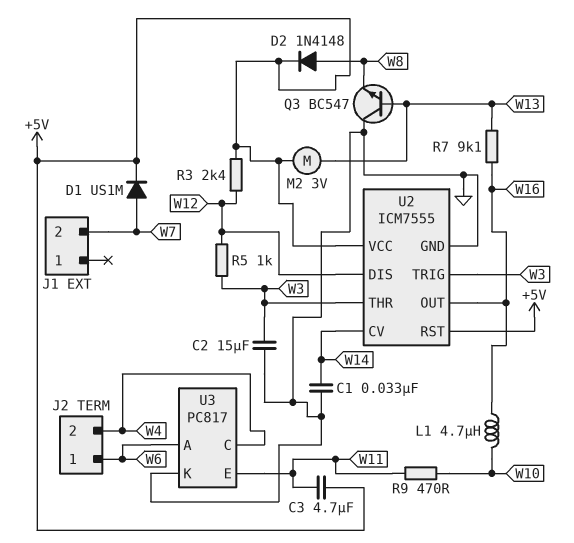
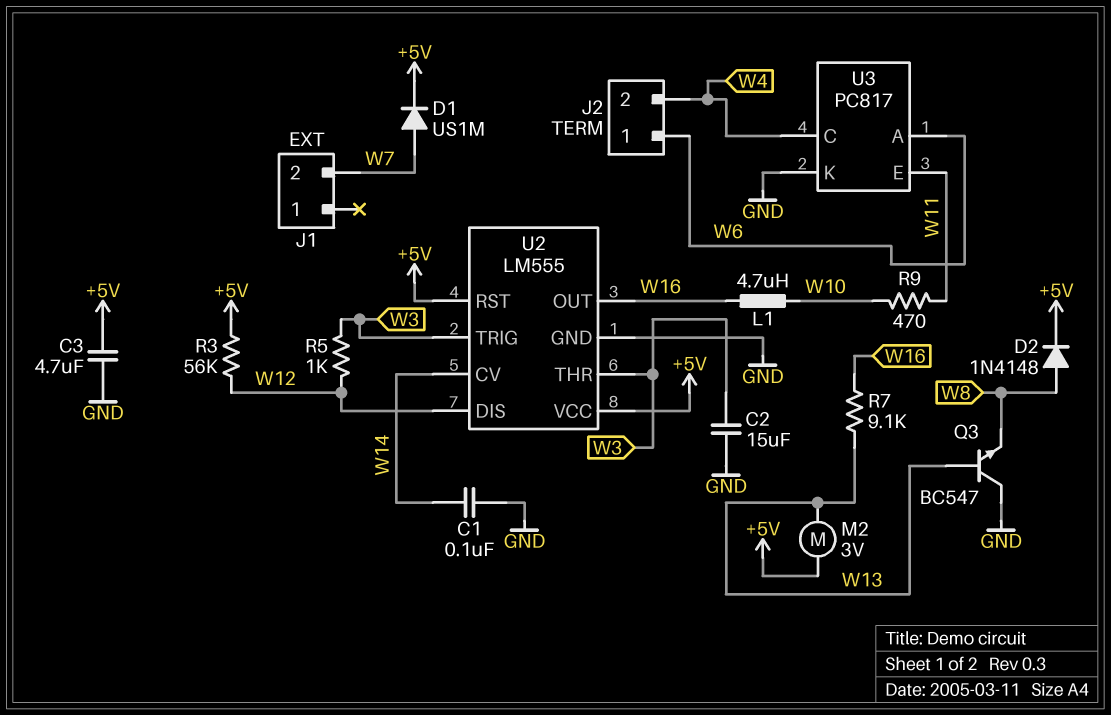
C1: 33nF (GND, W14) -> 100nF (GND, W14)
C3: 4.7uF (+5V, W11) -> 4.7uF (+5V, GND)
R3: 2.4k (+5V, W12) -> 56k (+5V, W12)
U2: ICM7555 -> LM555

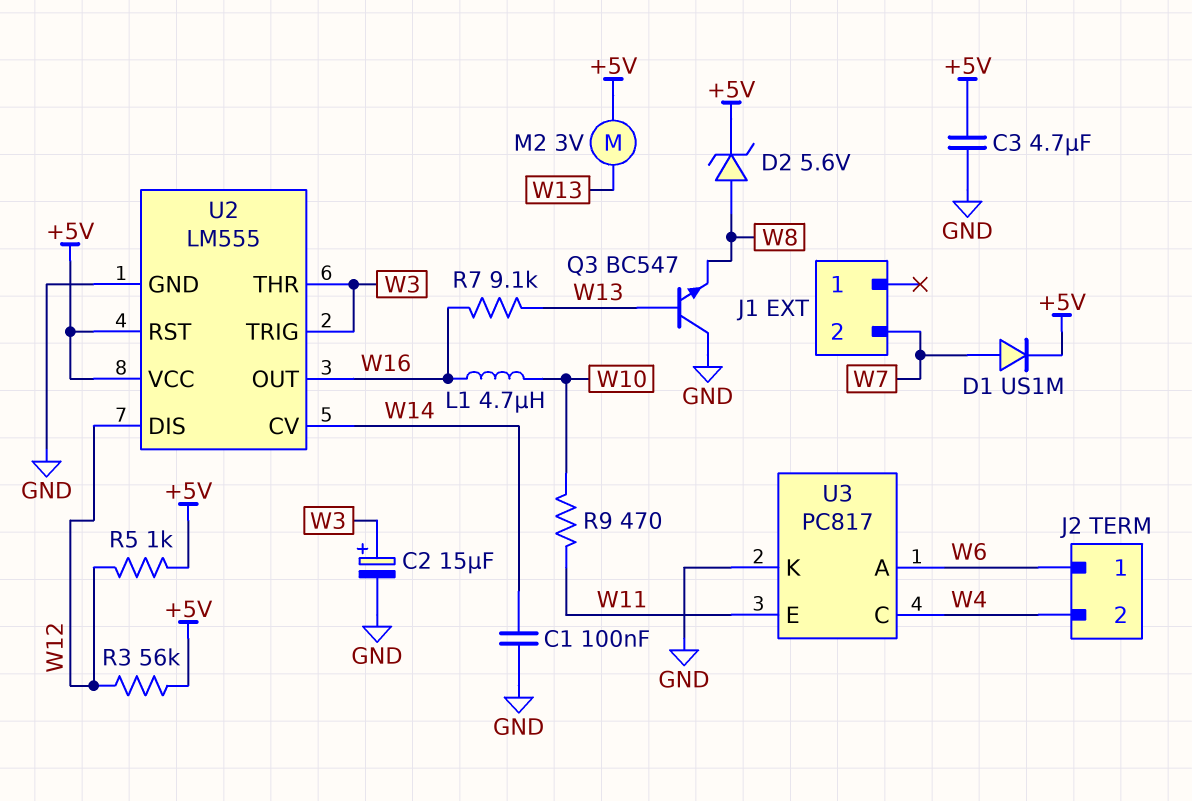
C2: 15uF (GND, W3) -> 15uF (plus W3, minus GND)
D2: diode 1N4148 (A W8, K +5V) -> zener 5.6V (A W8, K +5V)
R5: 1k (W3, W12) -> 1k (+5V, W12)

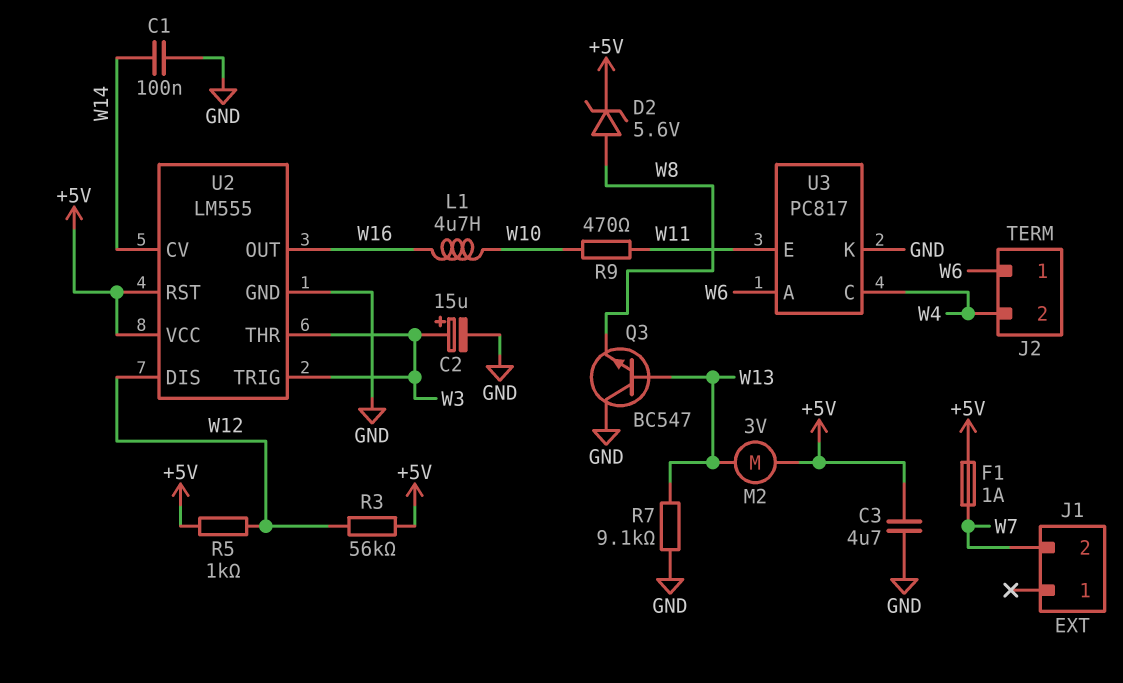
D1: diode US1M (A W7, K +5V) -> none
F1: none -> 1A (+5V, W7)
R7: 9.1k (W13, W16) -> 9.1k (GND, W13)

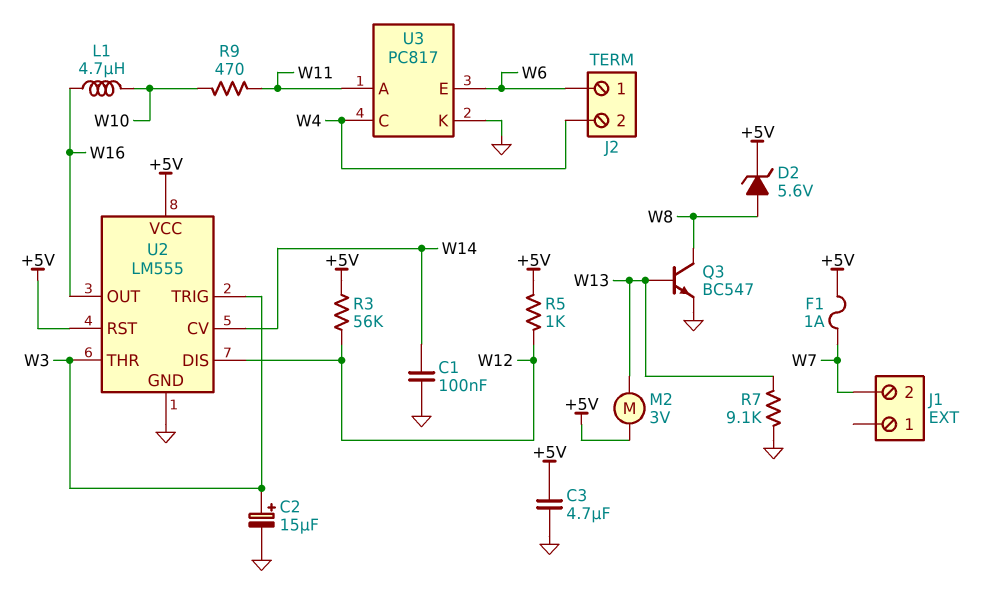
Q3: NPN BC547 (B W13, C GND, E W8) -> NPN BC547 (B W13, C W8, E GND)
U3 pin A: W6 -> W11
U3 pin E: W11 -> W6

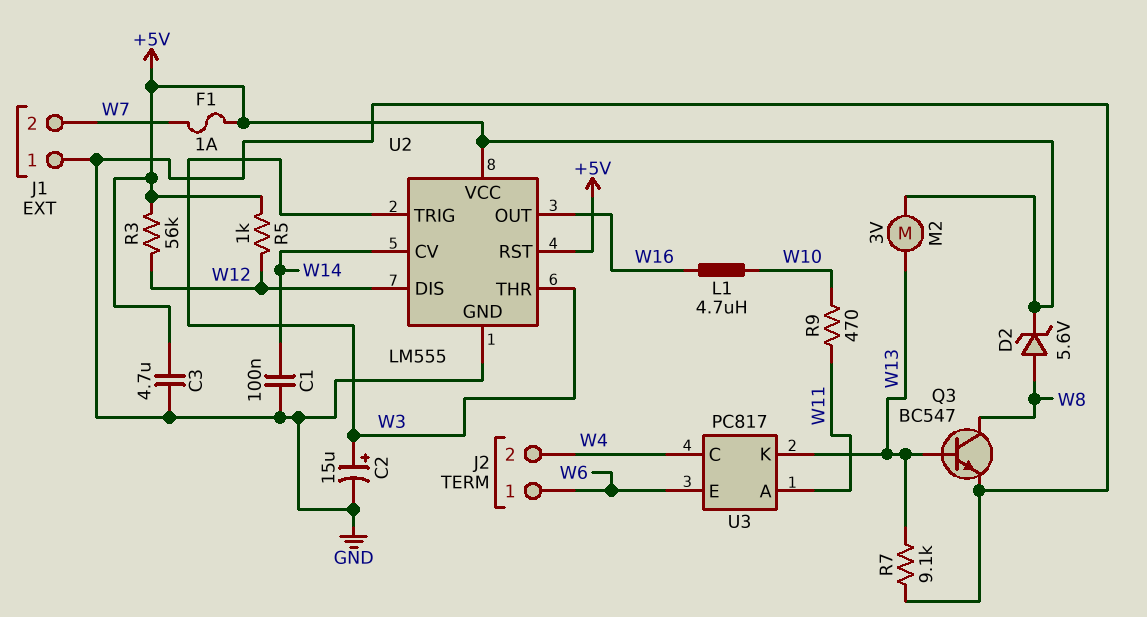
J1 pin 1: none -> GND
U3 pin K: GND -> W13

